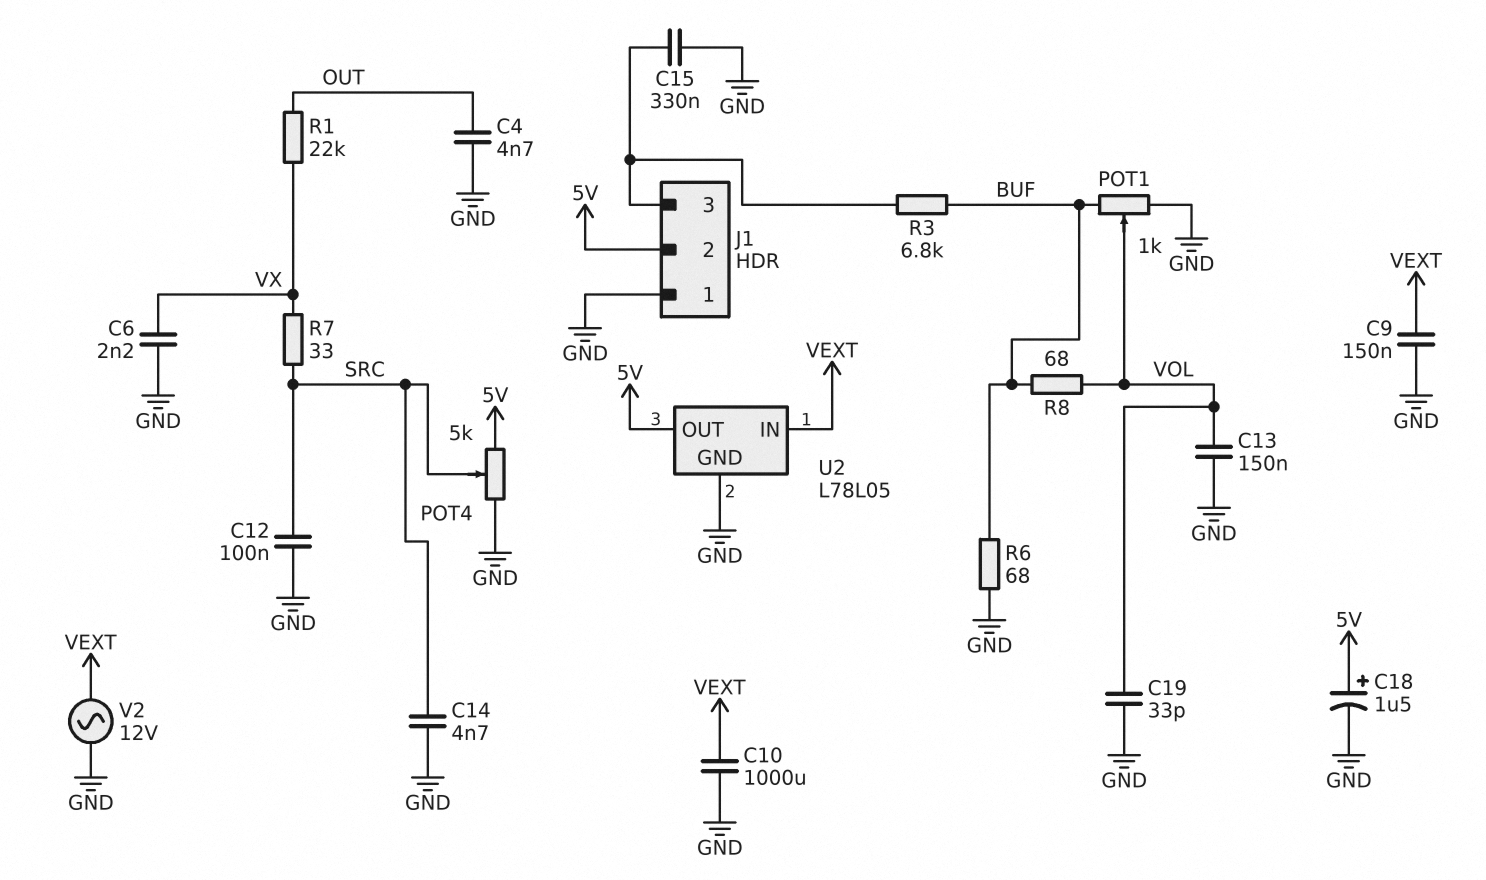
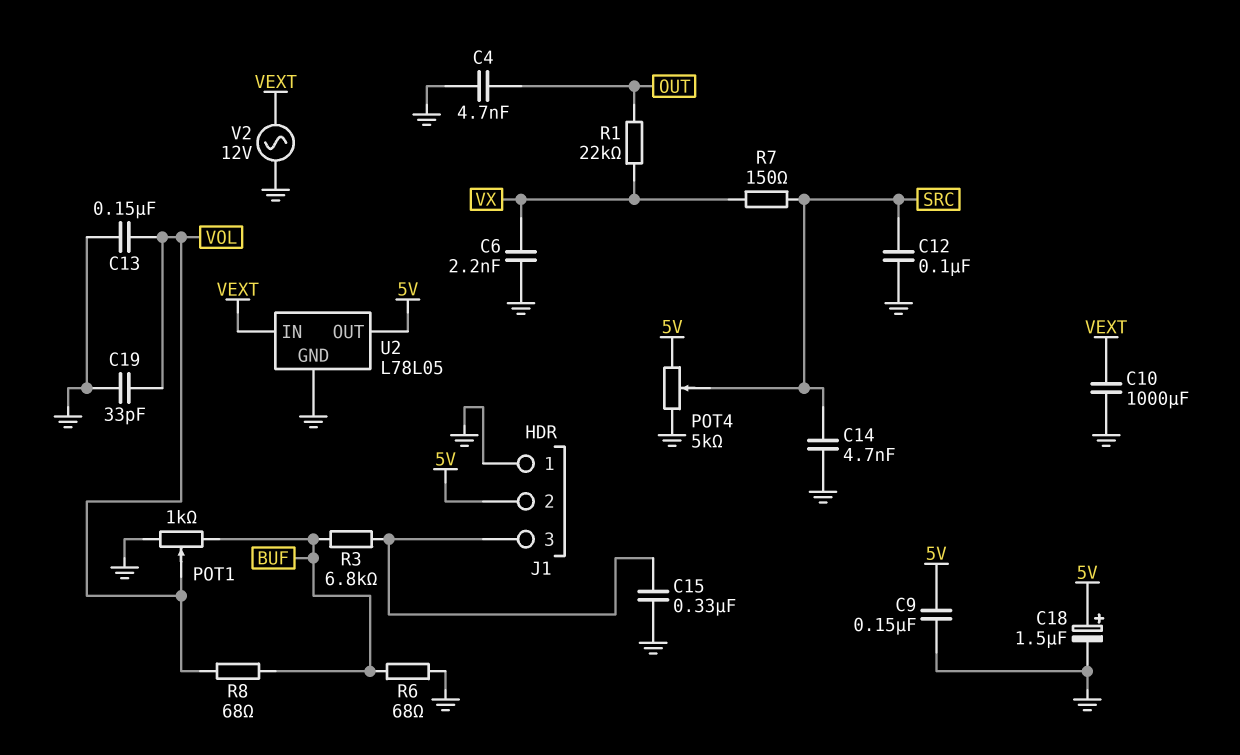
C9: 150nF (GND, VEXT) -> 150nF (5V, GND)
R7: 33 (SRC, VX) -> 150 (SRC, VX)

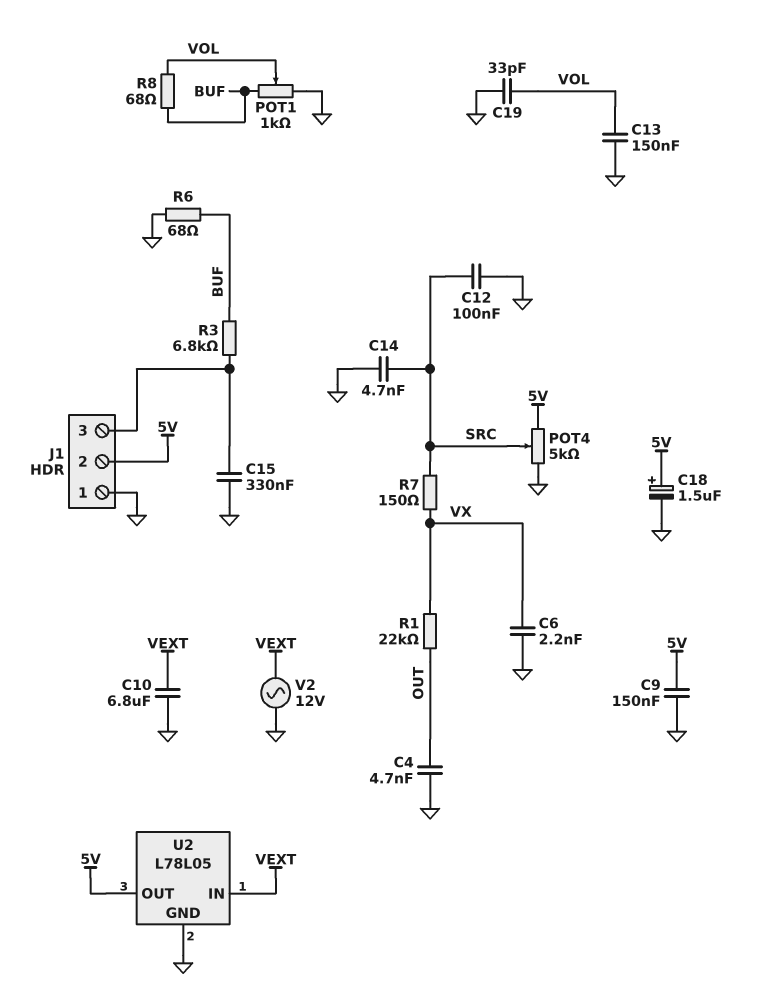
C10: 1000uF (GND, VEXT) -> 6.8uF (GND, VEXT)

